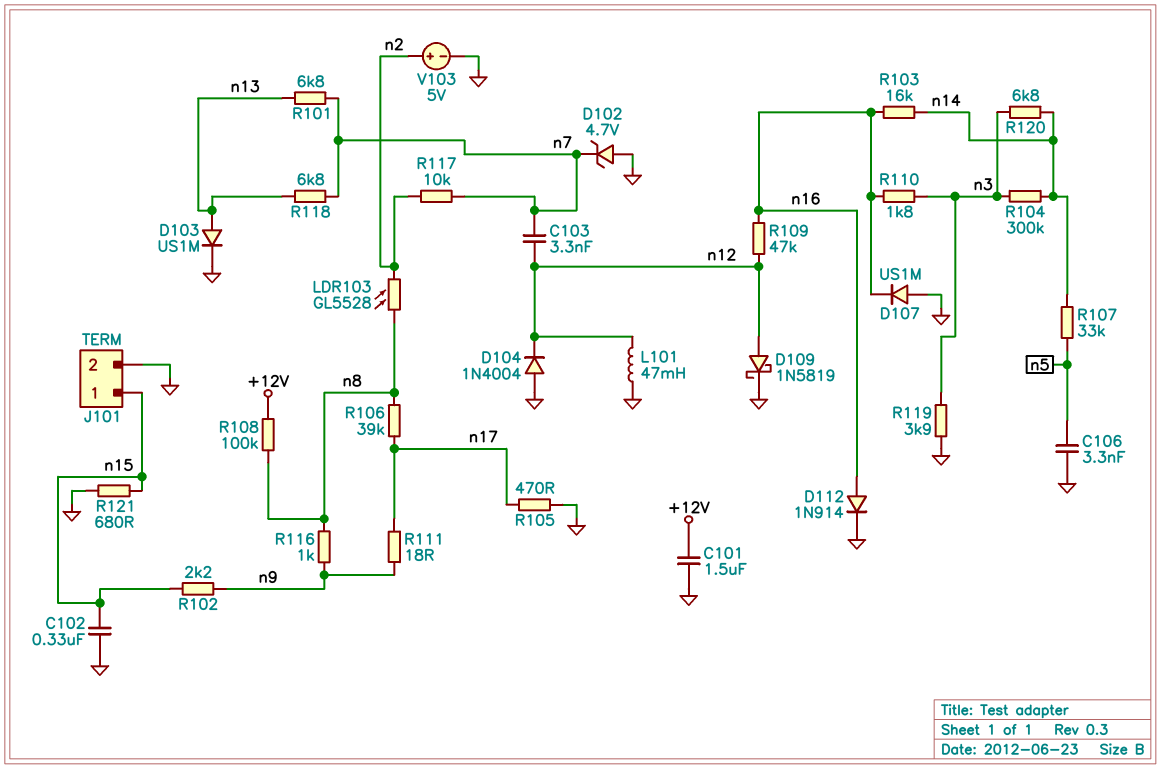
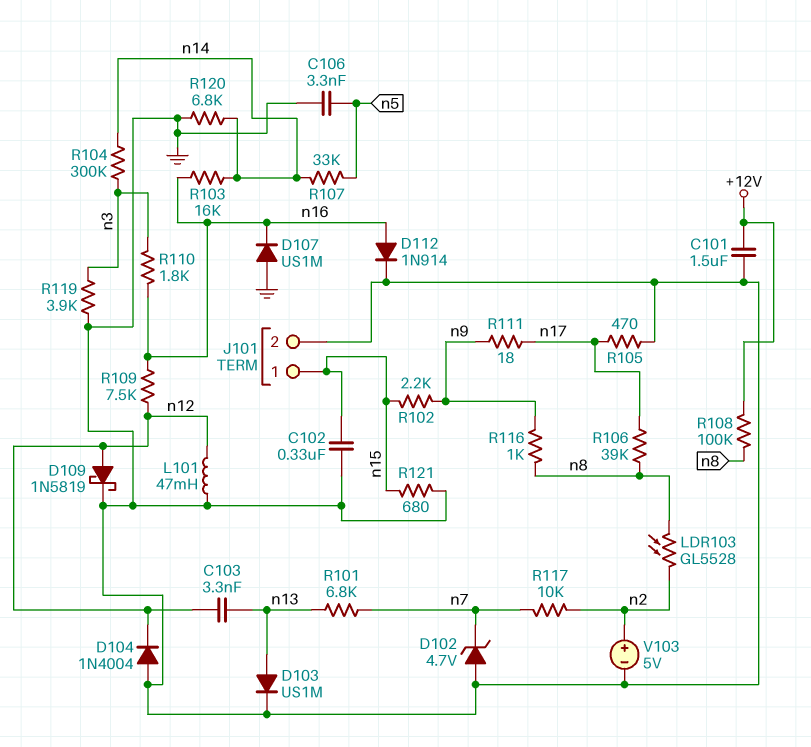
C103: 3.3nF (n7, n12) -> 3.3nF (n12, n13)
R109: 47k (n12, n16) -> 7.5k (n12, n16)
R118: 6.8k (n7, n13) -> none
R120: 6.8k (n3, n14) -> 6.8k (GND, n14)

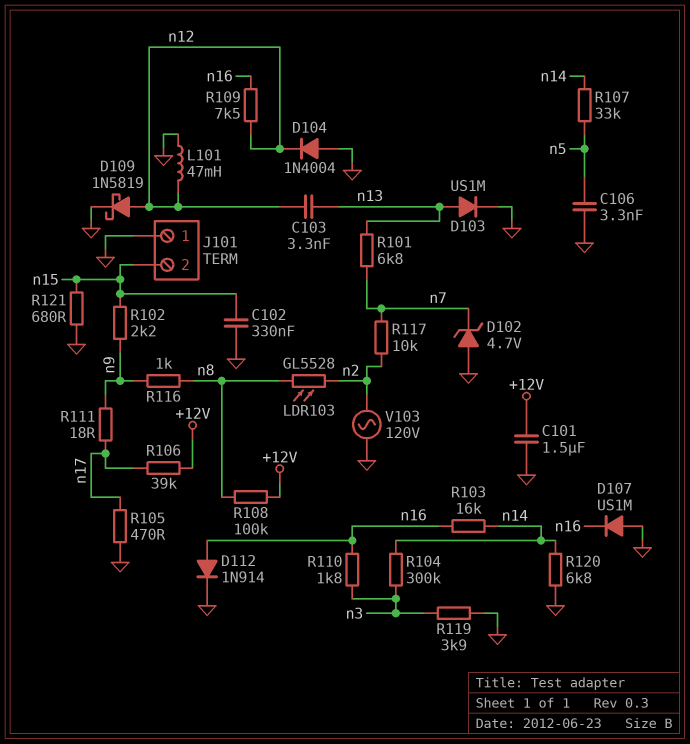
J101 pin 1: n15 -> GND
J101 pin 2: GND -> n15
R106: 39k (n8, n17) -> 39k (+12V, n17)
V103: 5V (plus n2, minus GND) -> AC 120V (GND, n2)

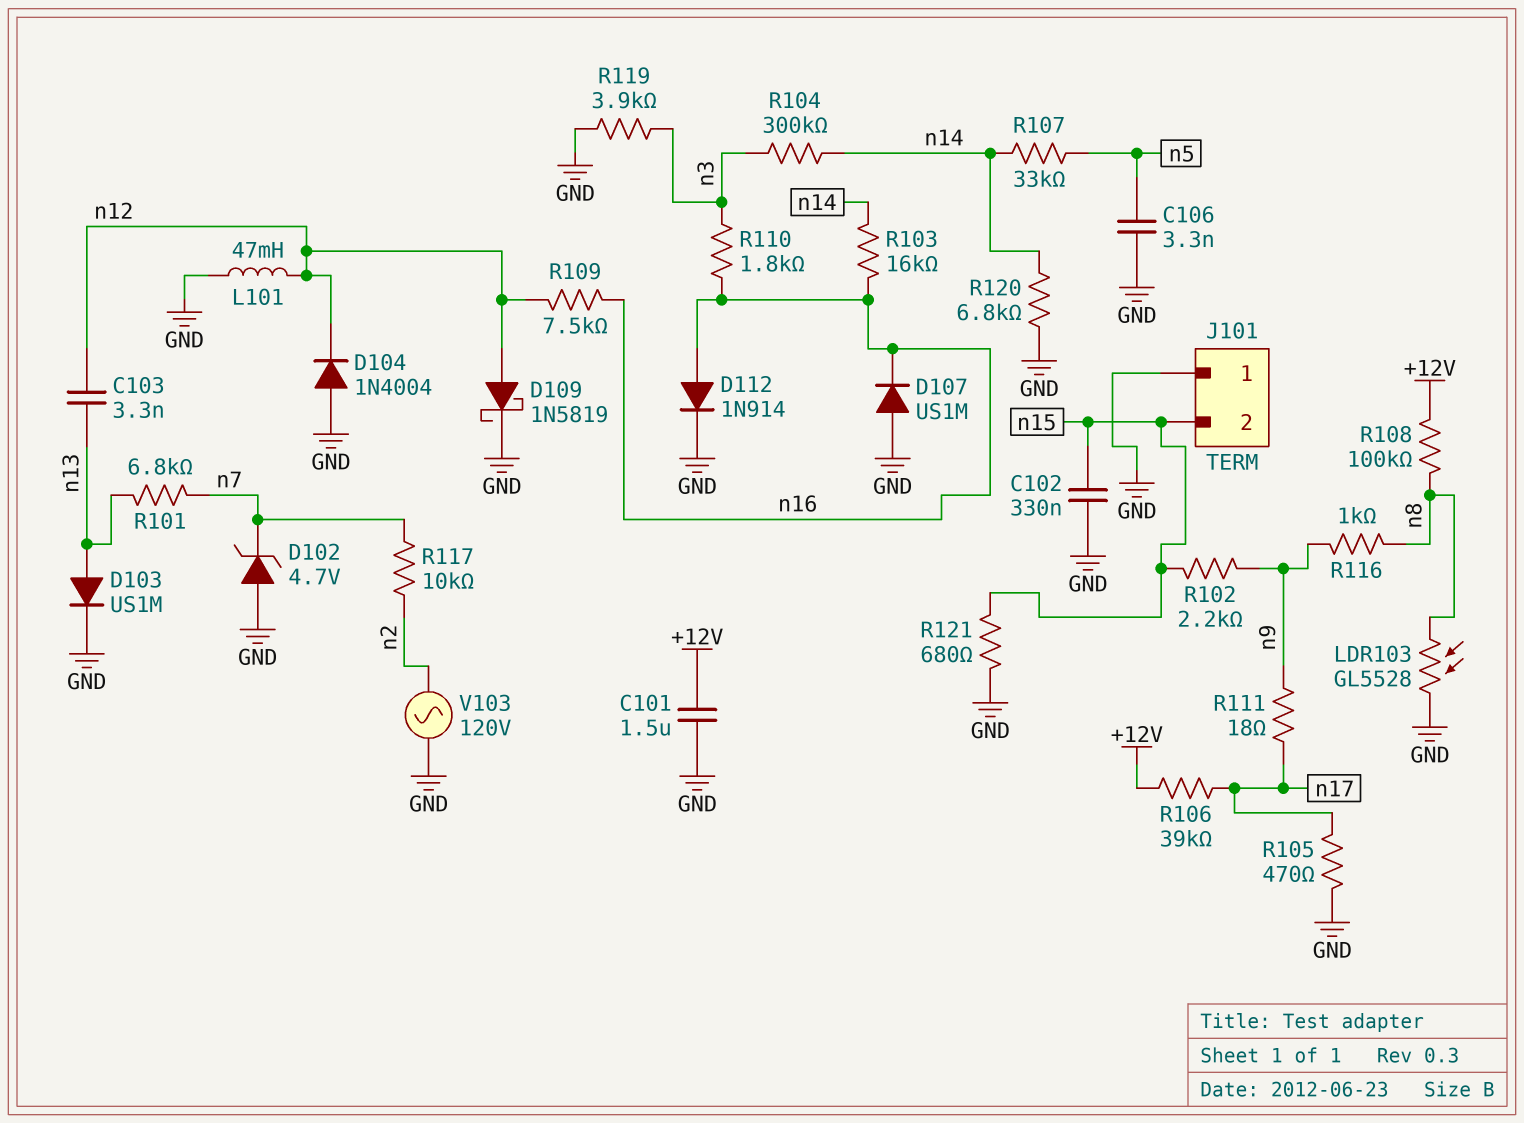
LDR103: GL5528 (n2, n8) -> GL5528 (GND, n8)

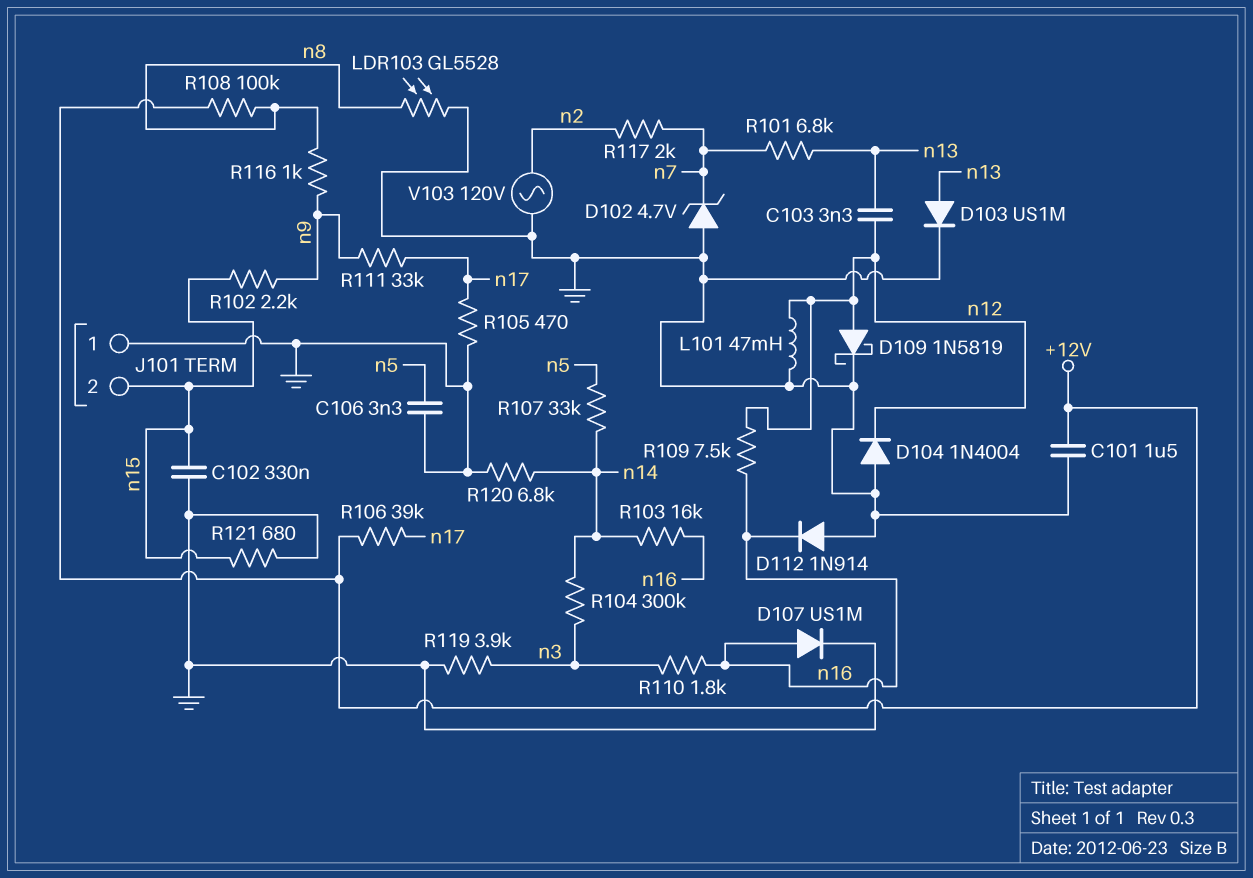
D107: diode US1M (A GND, K n16) -> diode US1M (A n16, K GND)
D112: diode 1N914 (A n16, K GND) -> diode 1N914 (A GND, K n16)
R111: 18 (n9, n17) -> 33k (n9, n17)
R117: 10k (n2, n7) -> 2k (n2, n7)

